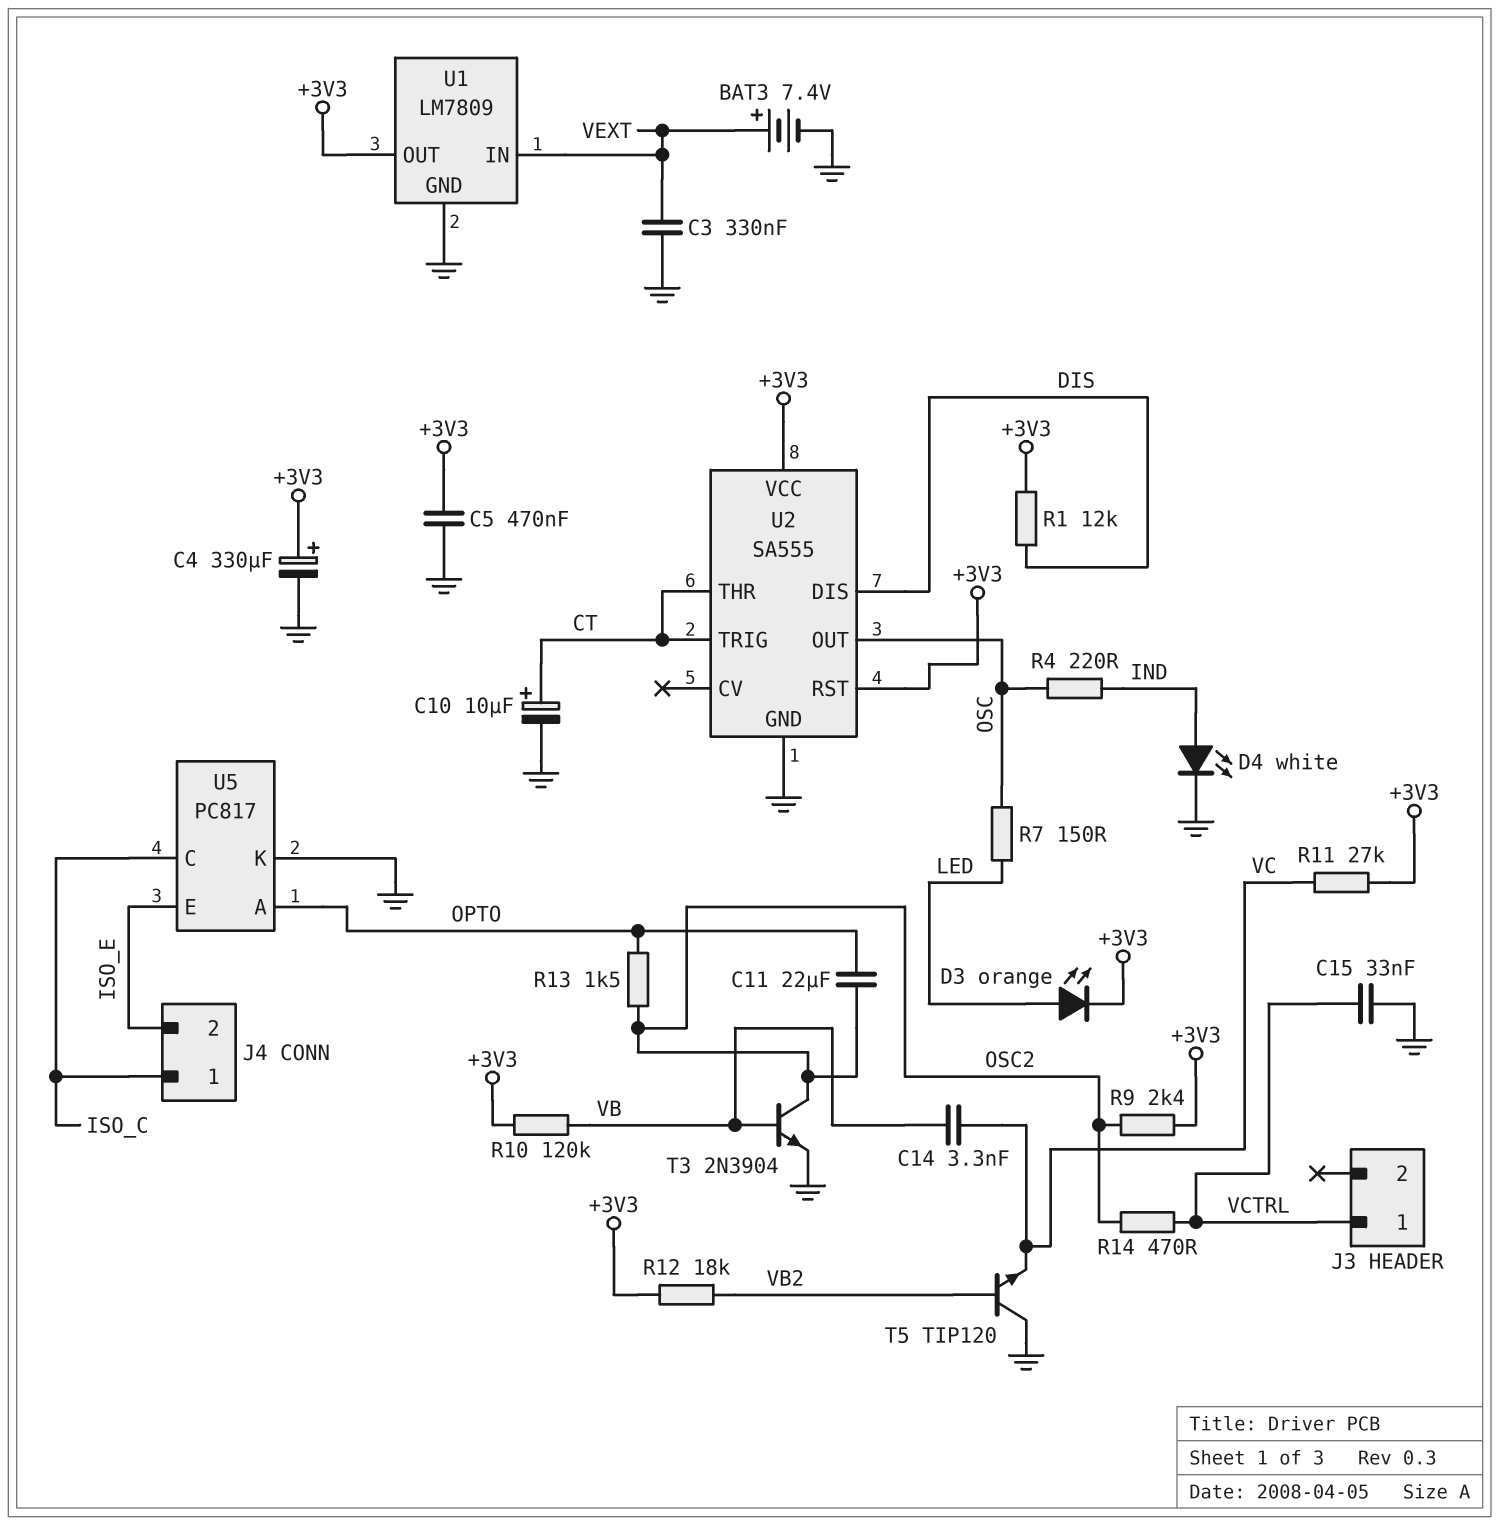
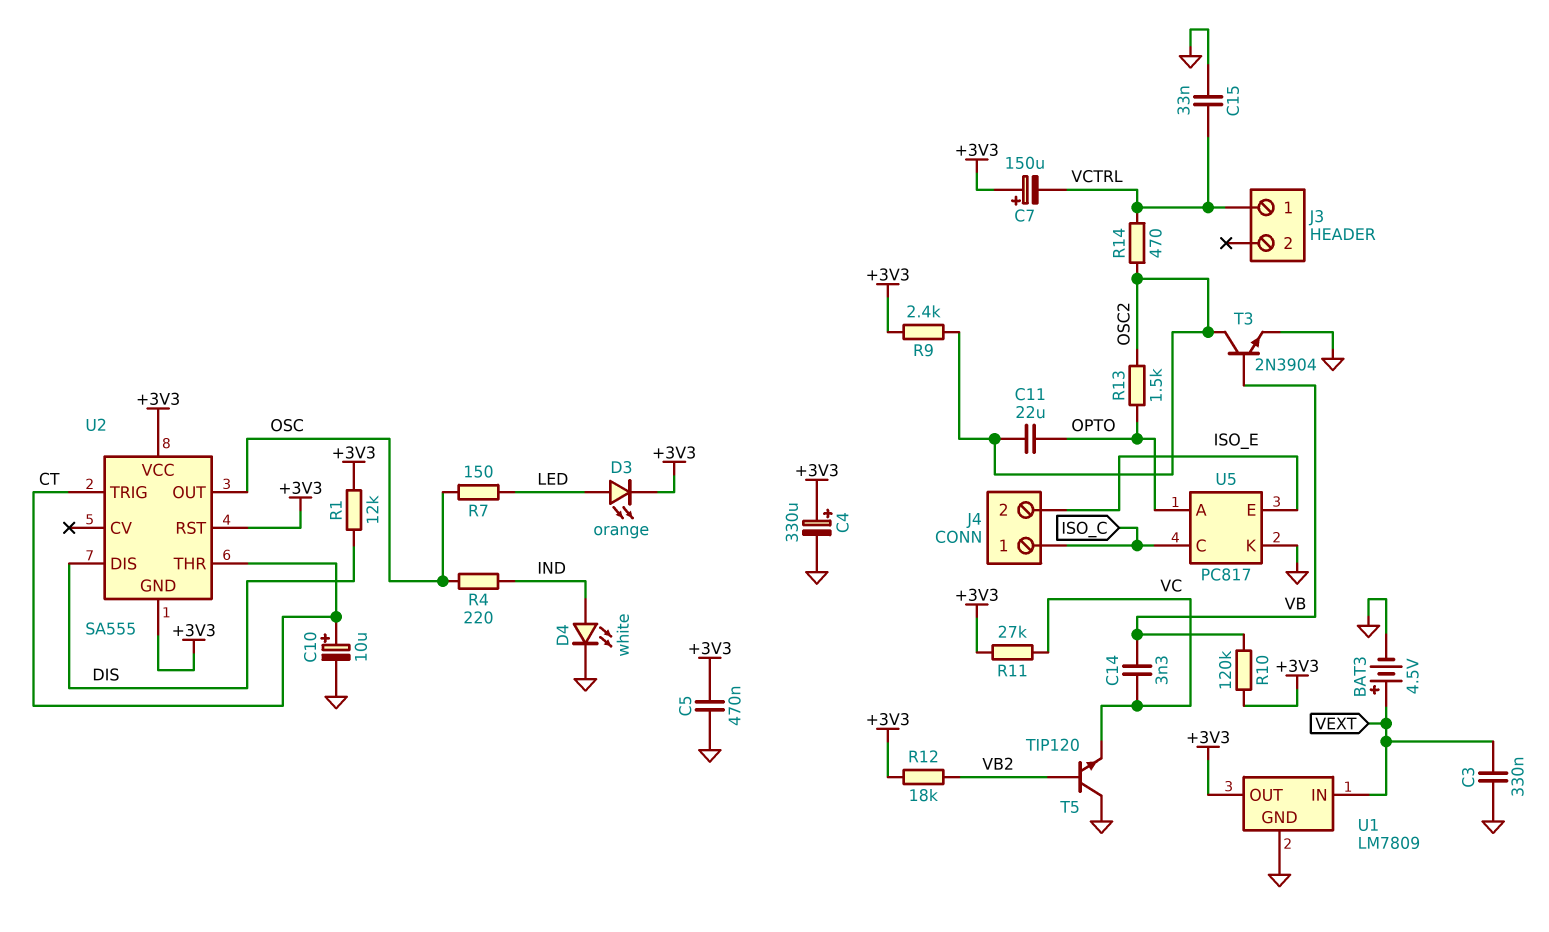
BAT3: 7.4V (plus VEXT, minus GND) -> 4.5V (plus VEXT, minus GND)
C7: none -> 150uF (plus +3V3, minus VCTRL)
U2 pin GND: GND -> +3V3

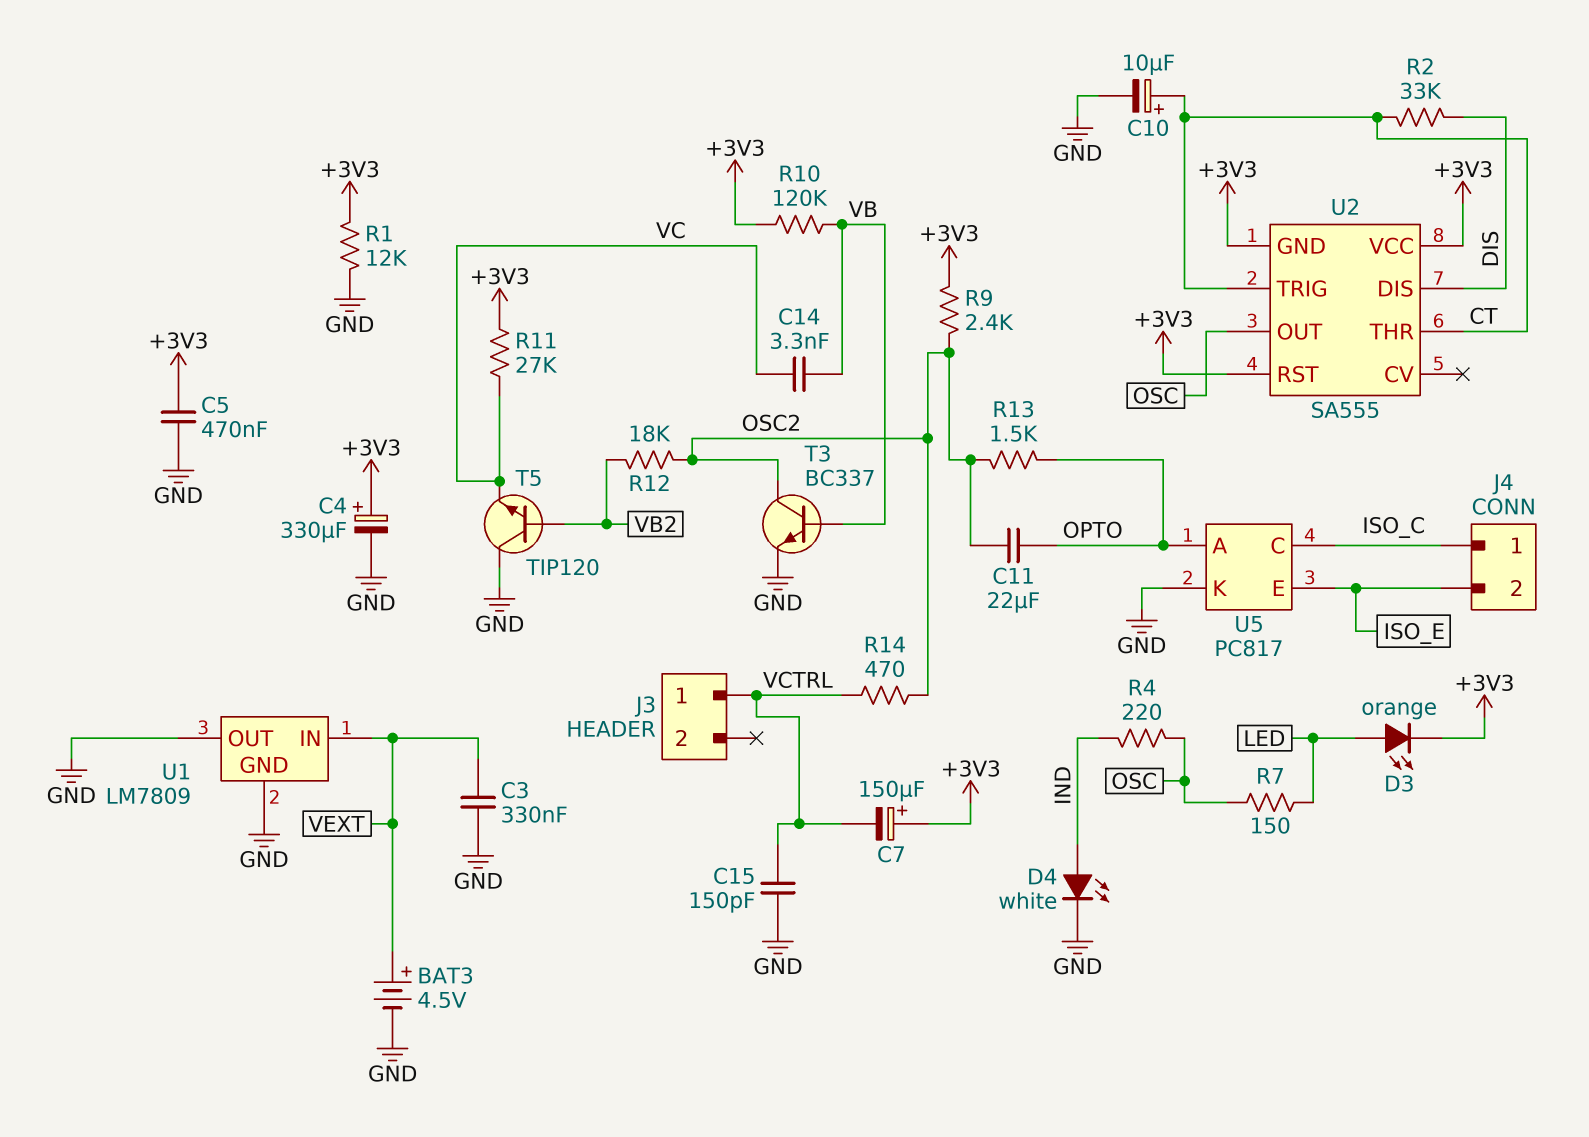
C15: 33nF (GND, VCTRL) -> 150pF (GND, VCTRL)
R1: 12k (+3V3, DIS) -> 12k (+3V3, GND)
R2: none -> 33k (CT, DIS)
R12: 18k (+3V3, VB2) -> 18k (OSC2, VB2)
T3: NPN 2N3904 (B VB, C OSC2, E GND) -> NPN BC337 (B VB, C OSC2, E GND)
U1 pin OUT: +3V3 -> GND

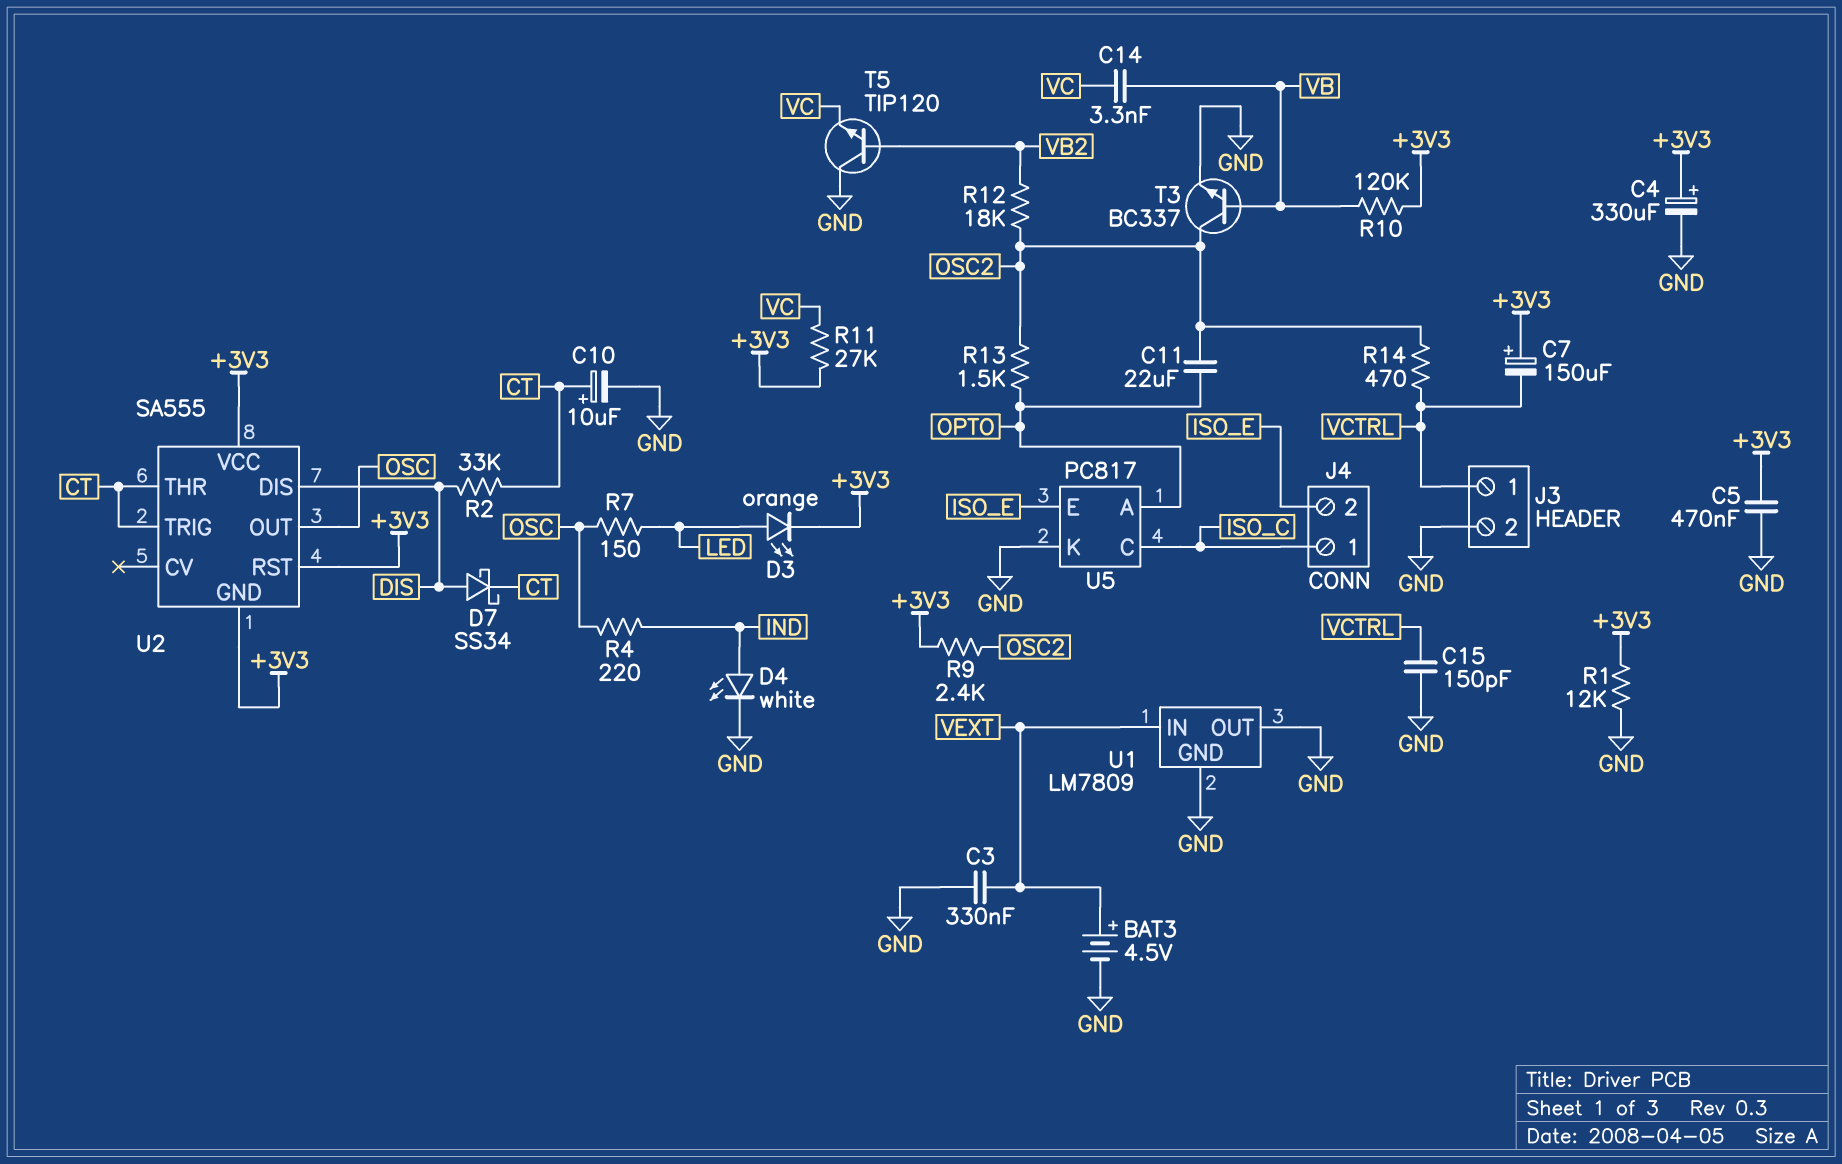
D7: none -> schottky SS34 (A DIS, K CT)
J3 pin 2: none -> GND

